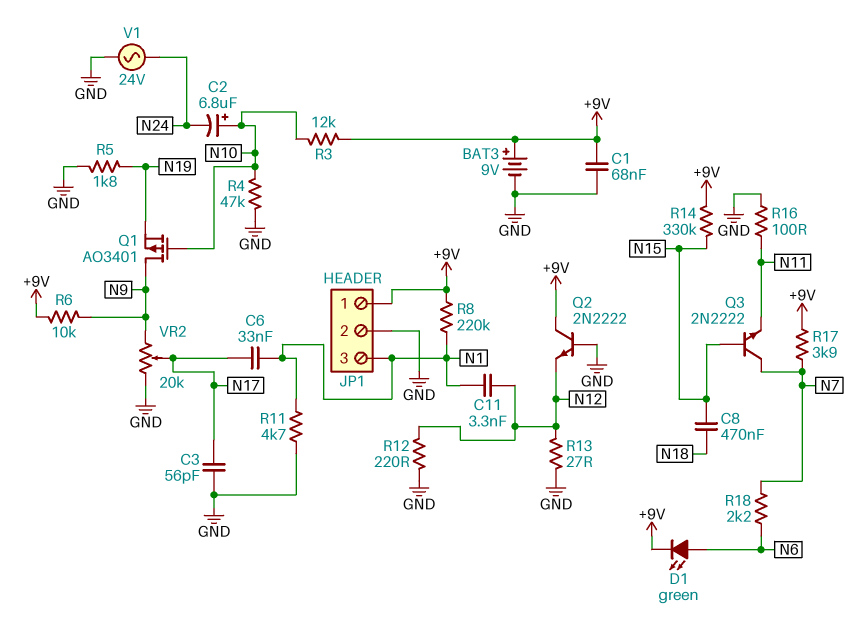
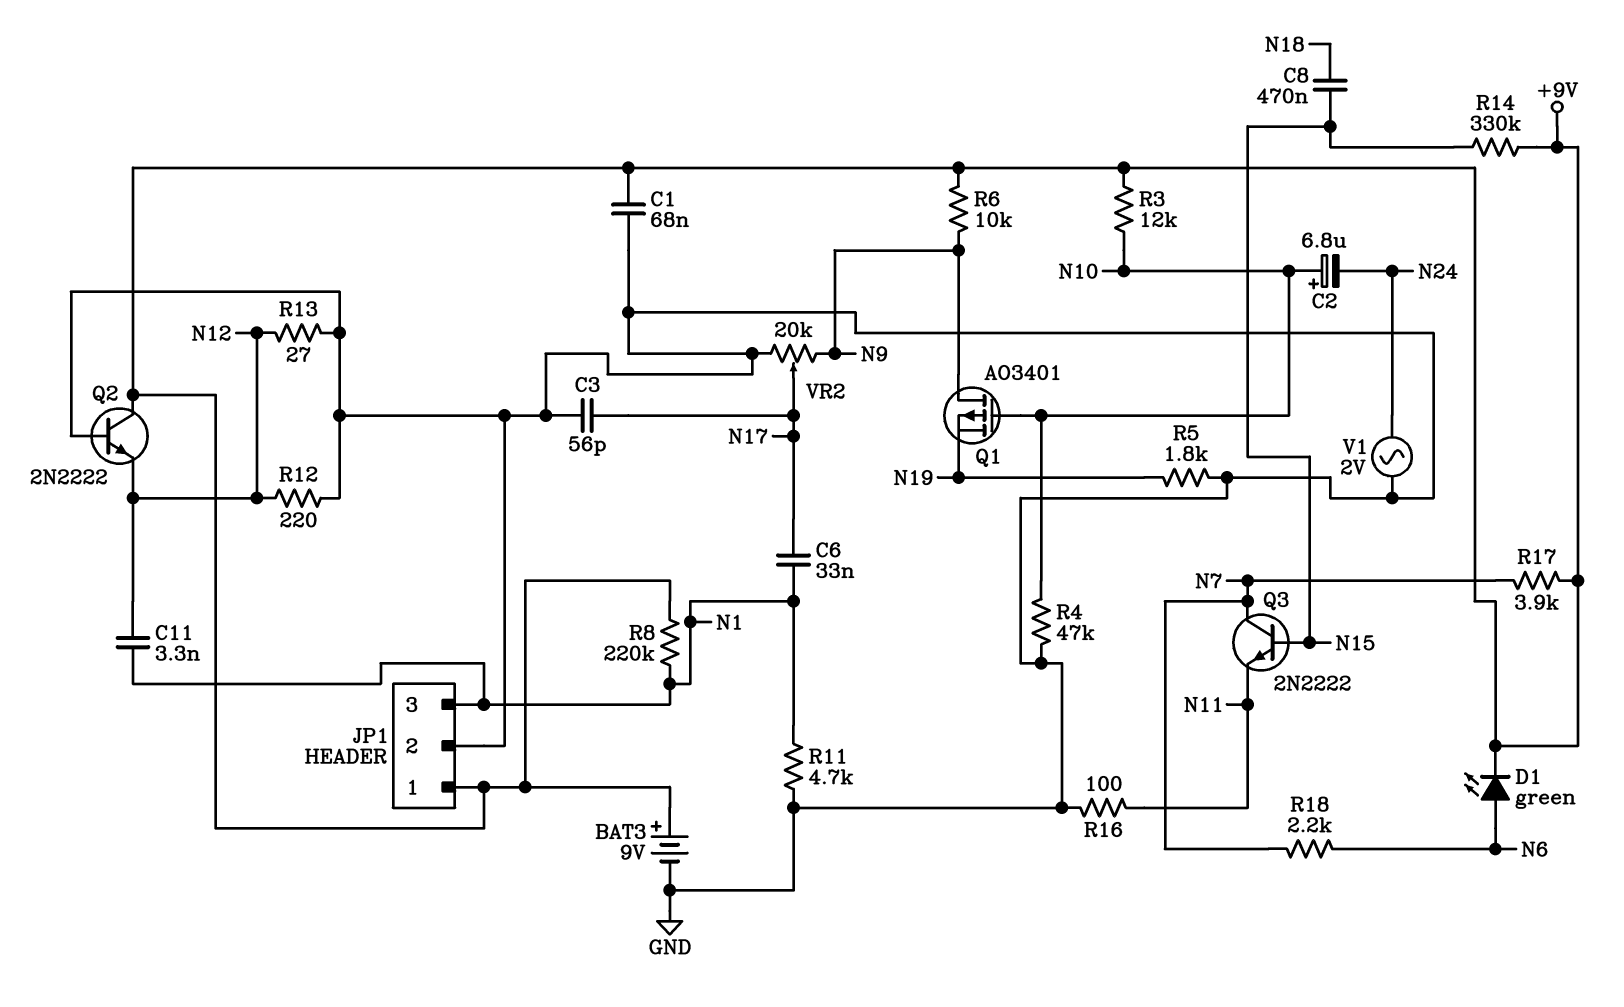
V1: AC 24V (GND, N24) -> AC 2V (GND, N24)

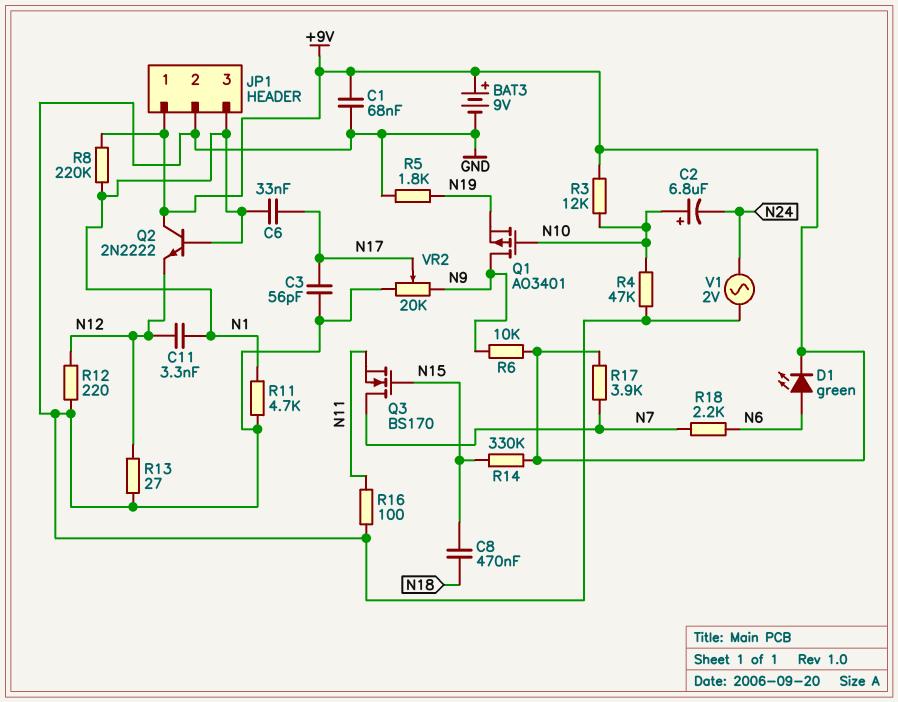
Q2: NPN 2N2222 (B GND, C +9V, E N12) -> NPN 2N2222 (B N1, C +9V, E N12)
Q3: NPN 2N2222 (B N15, C N7, E N11) -> NMOS BS170 (G N15, D N7, S N11)

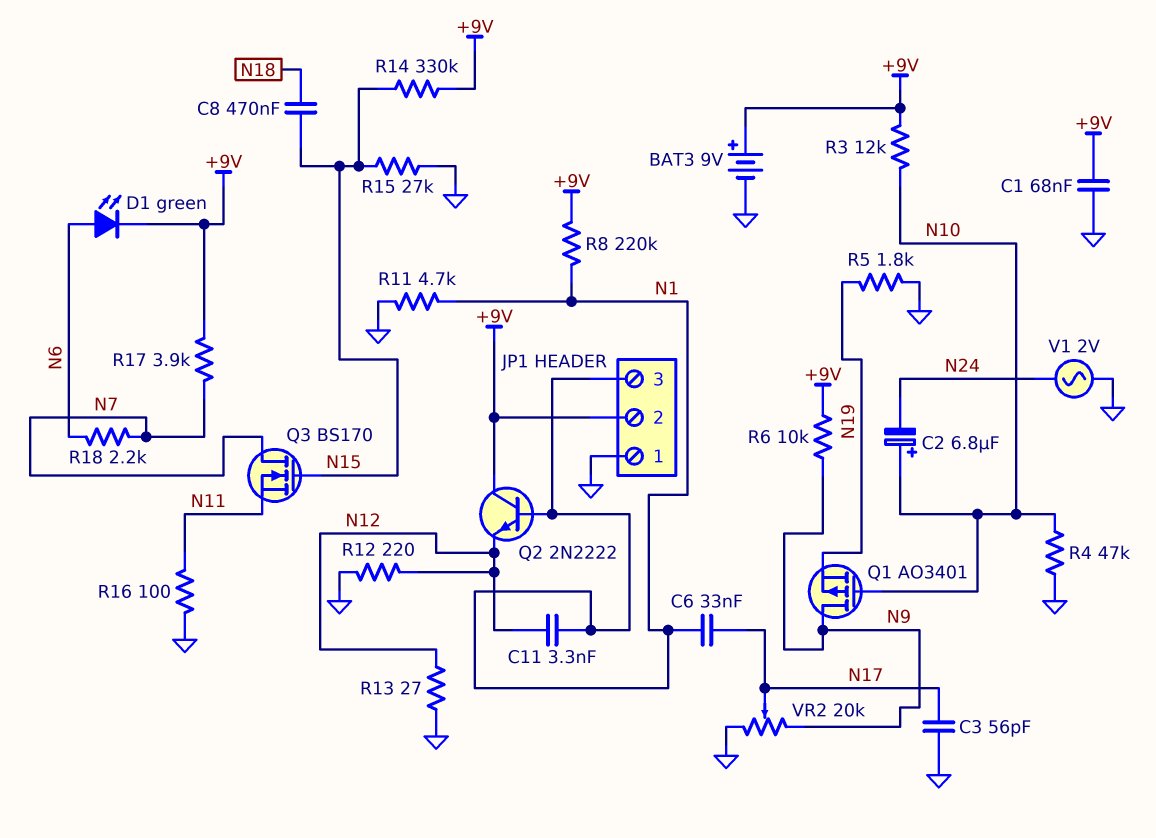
JP1 pin 1: +9V -> GND
JP1 pin 2: GND -> +9V
R15: none -> 27k (GND, N15)

